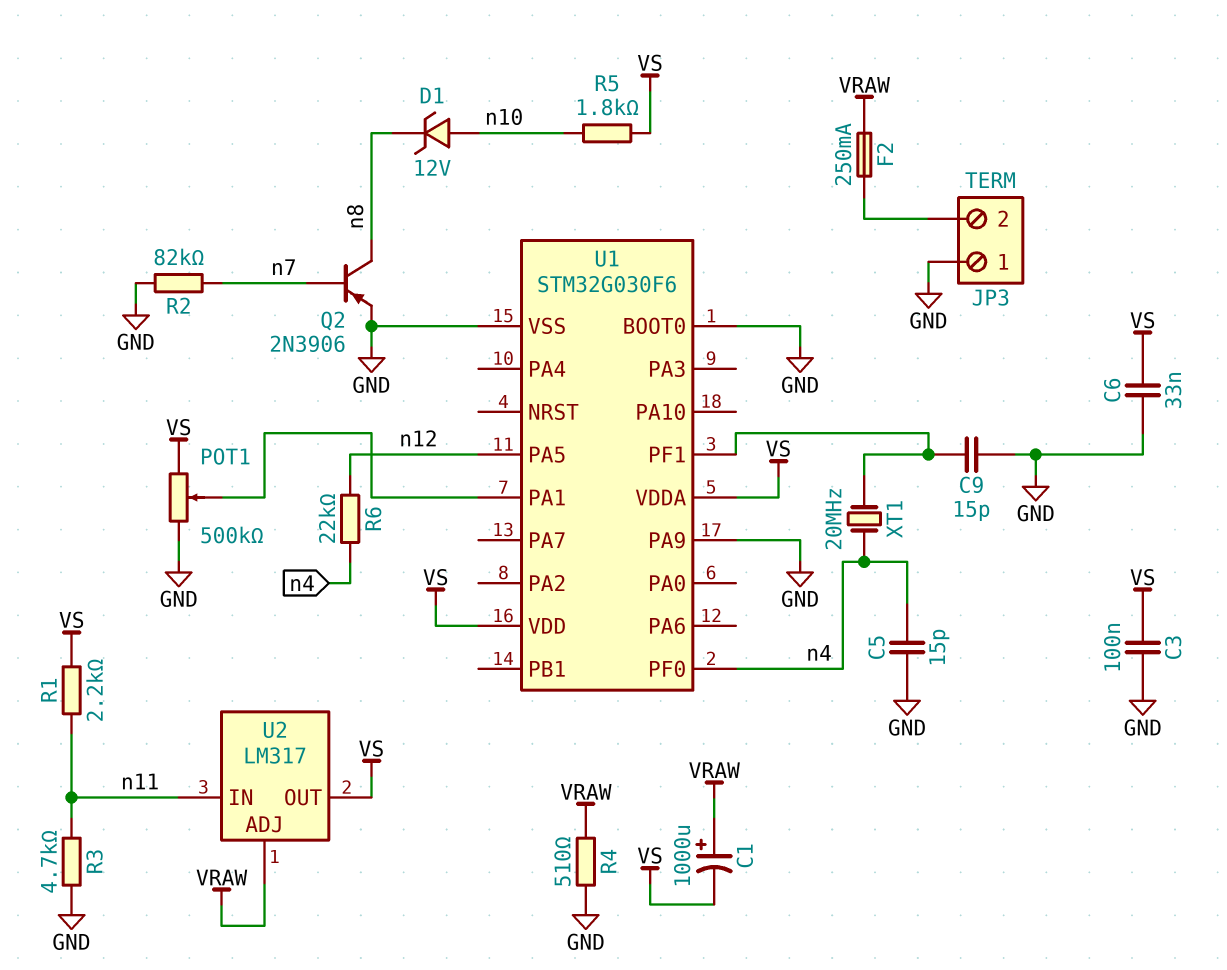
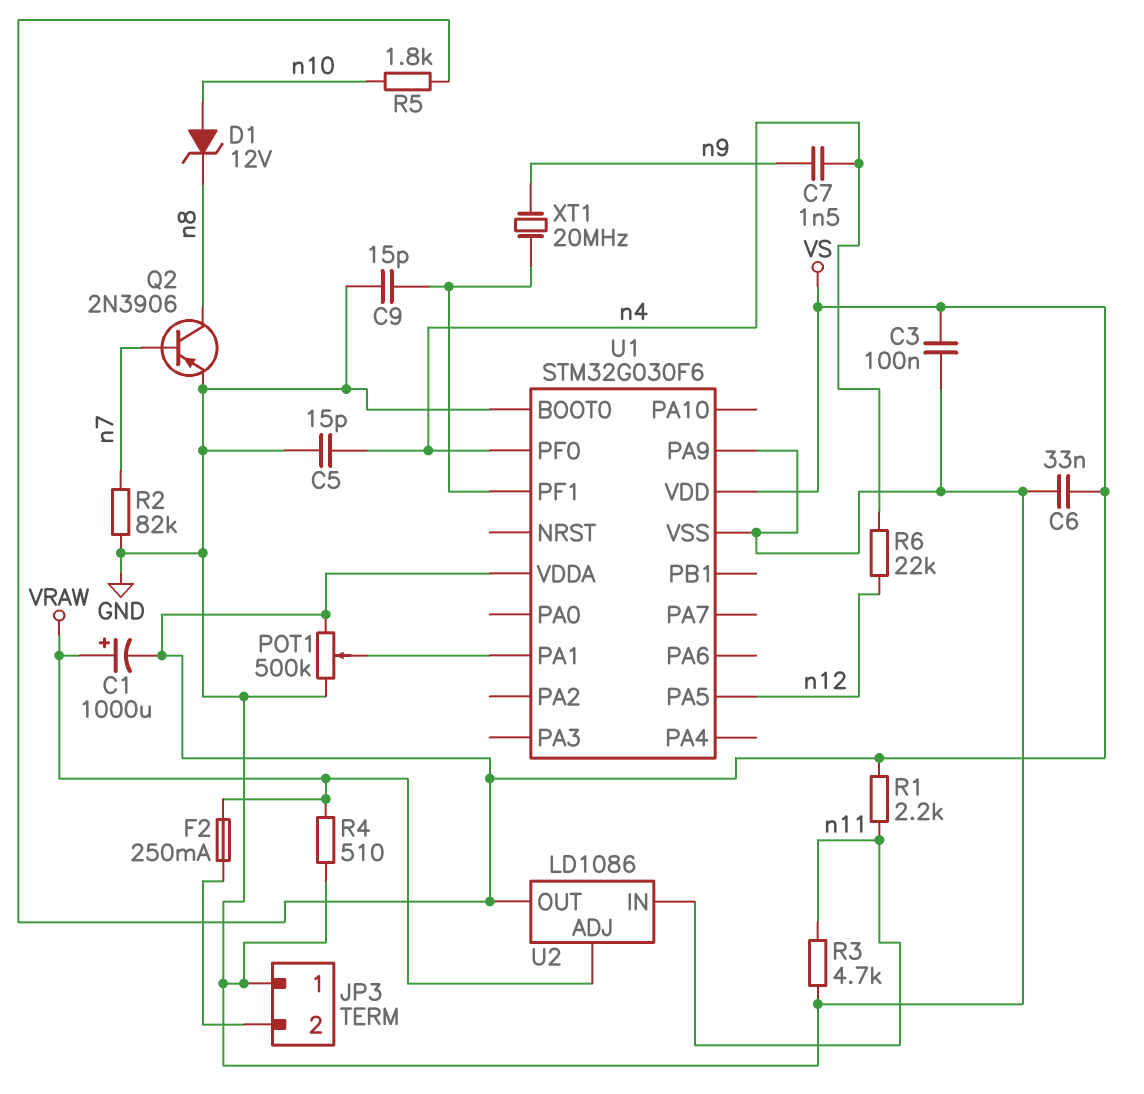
C7: none -> 1.5nF (n4, n9)
U2: LM317 -> LD1086
XT1: 20MHz (U1/PF1, n4) -> 20MHz (U1/PF1, n9)

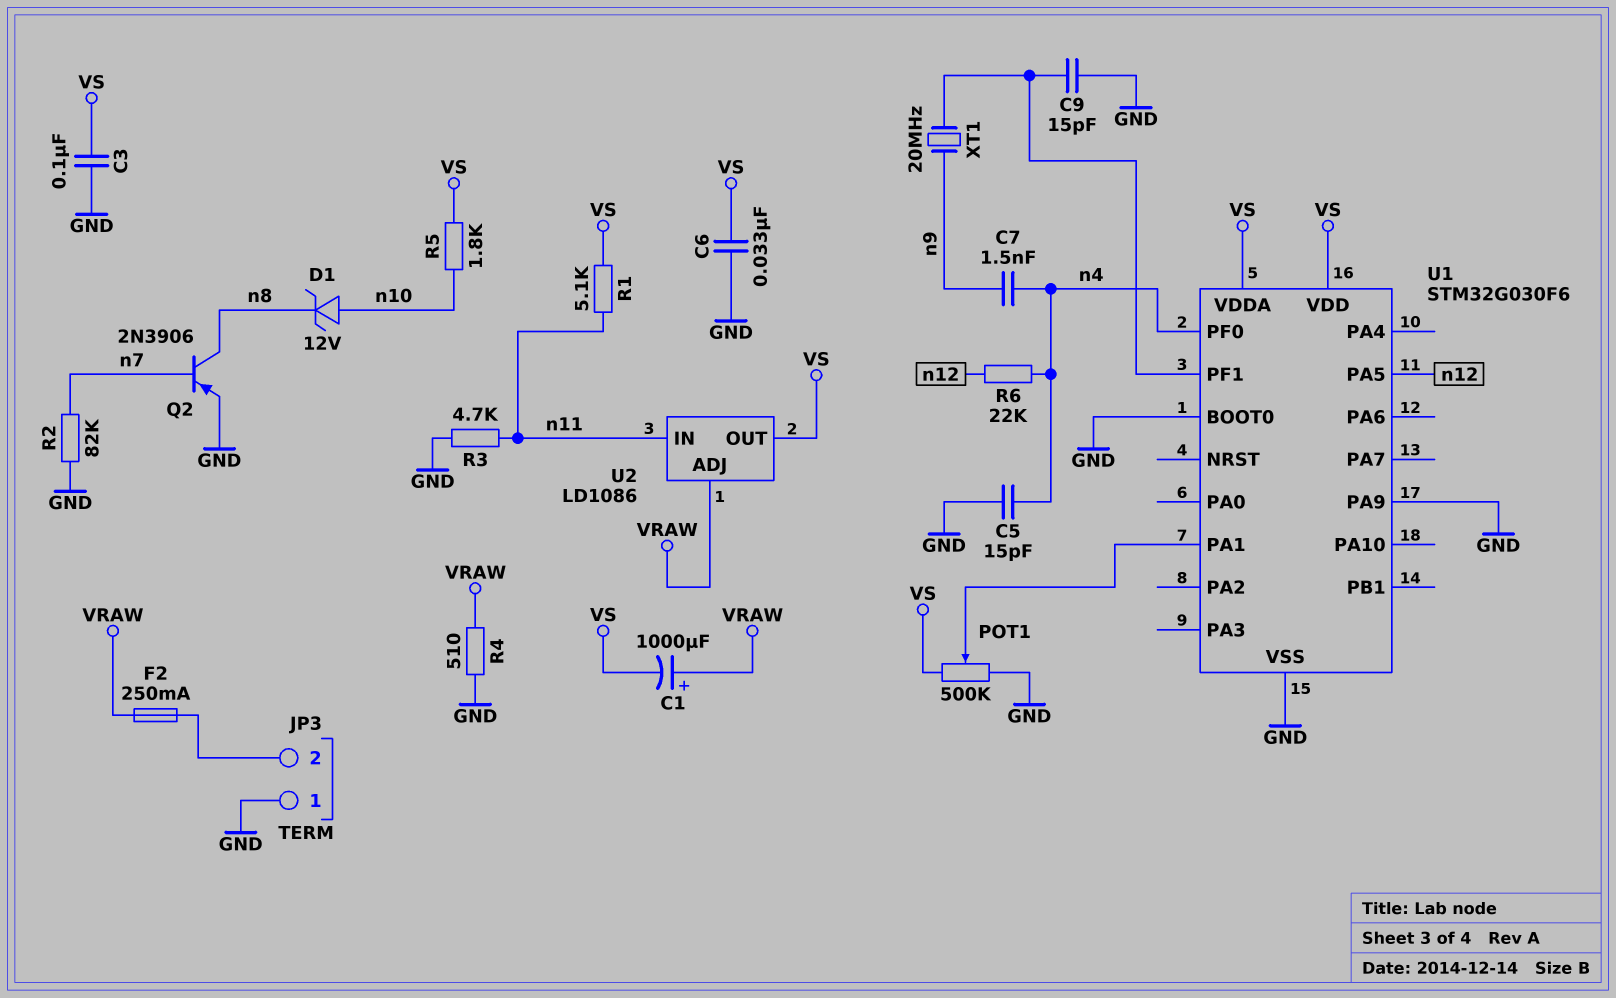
R1: 2.2k (VS, n11) -> 5.1k (VS, n11)

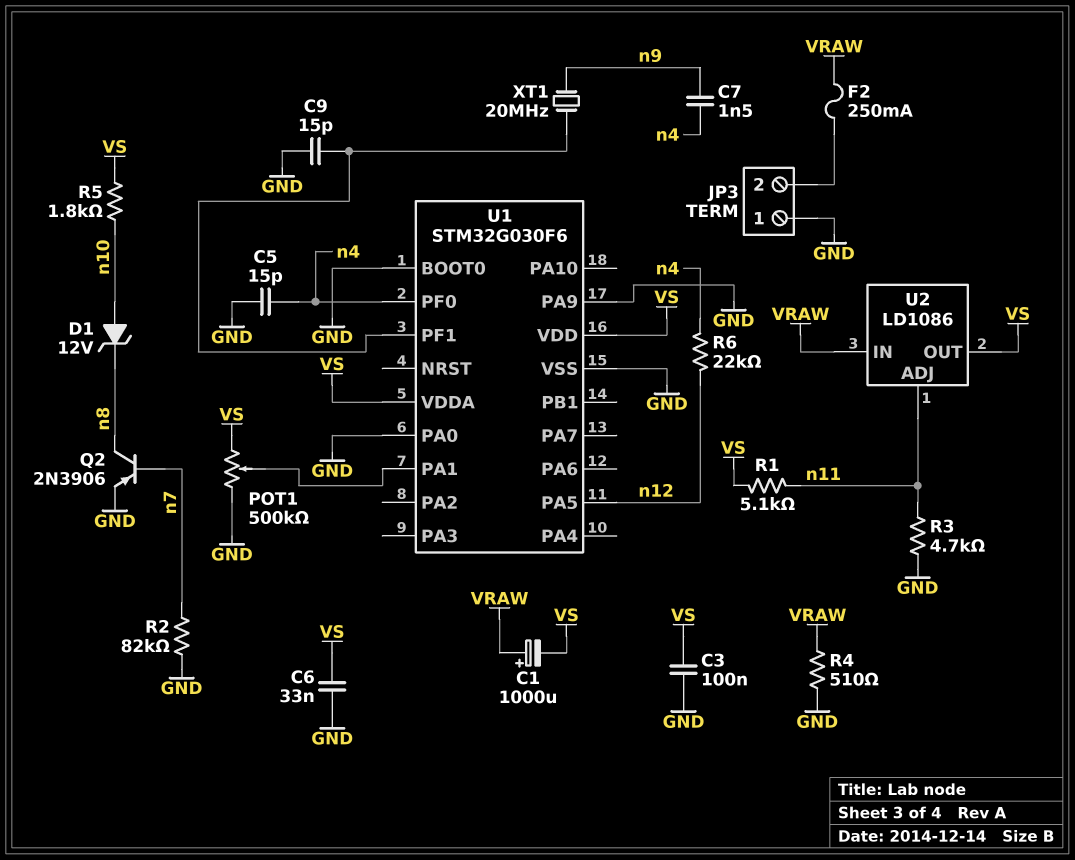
U1 pin PA0: none -> GND
U2 pin ADJ: VRAW -> n11
U2 pin IN: n11 -> VRAW

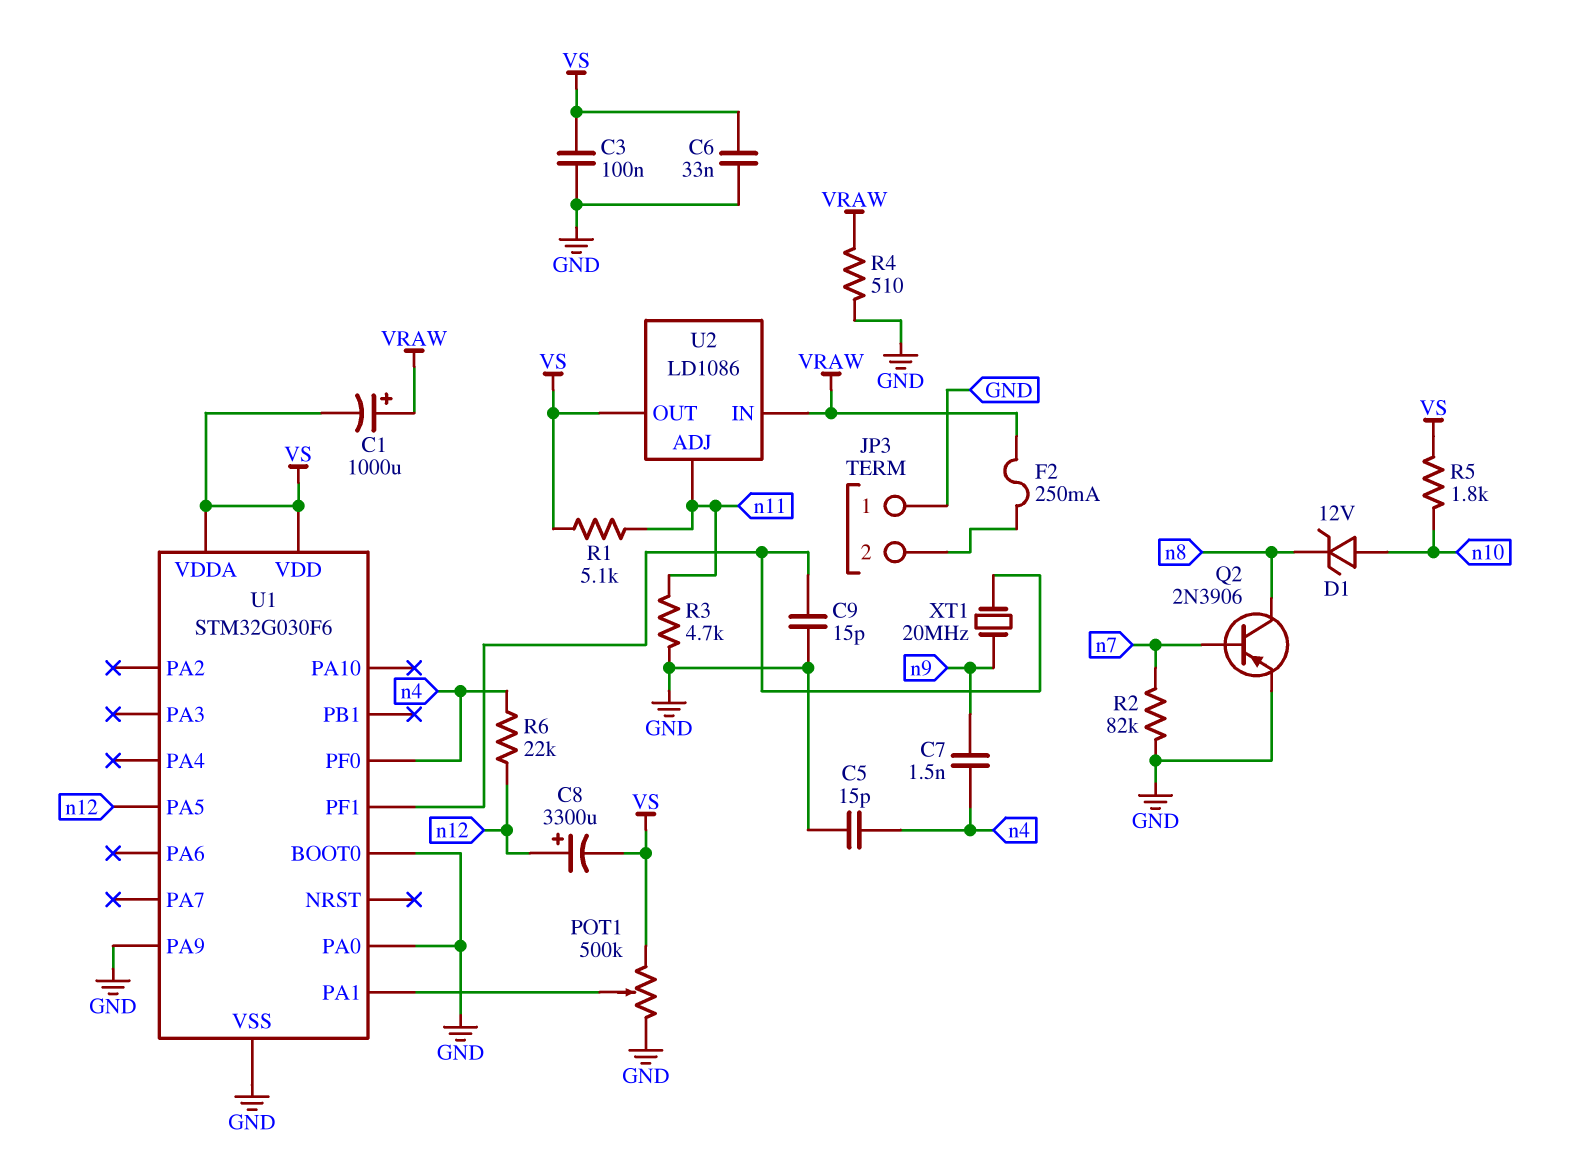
C8: none -> 3300uF (plus n12, minus VS)

